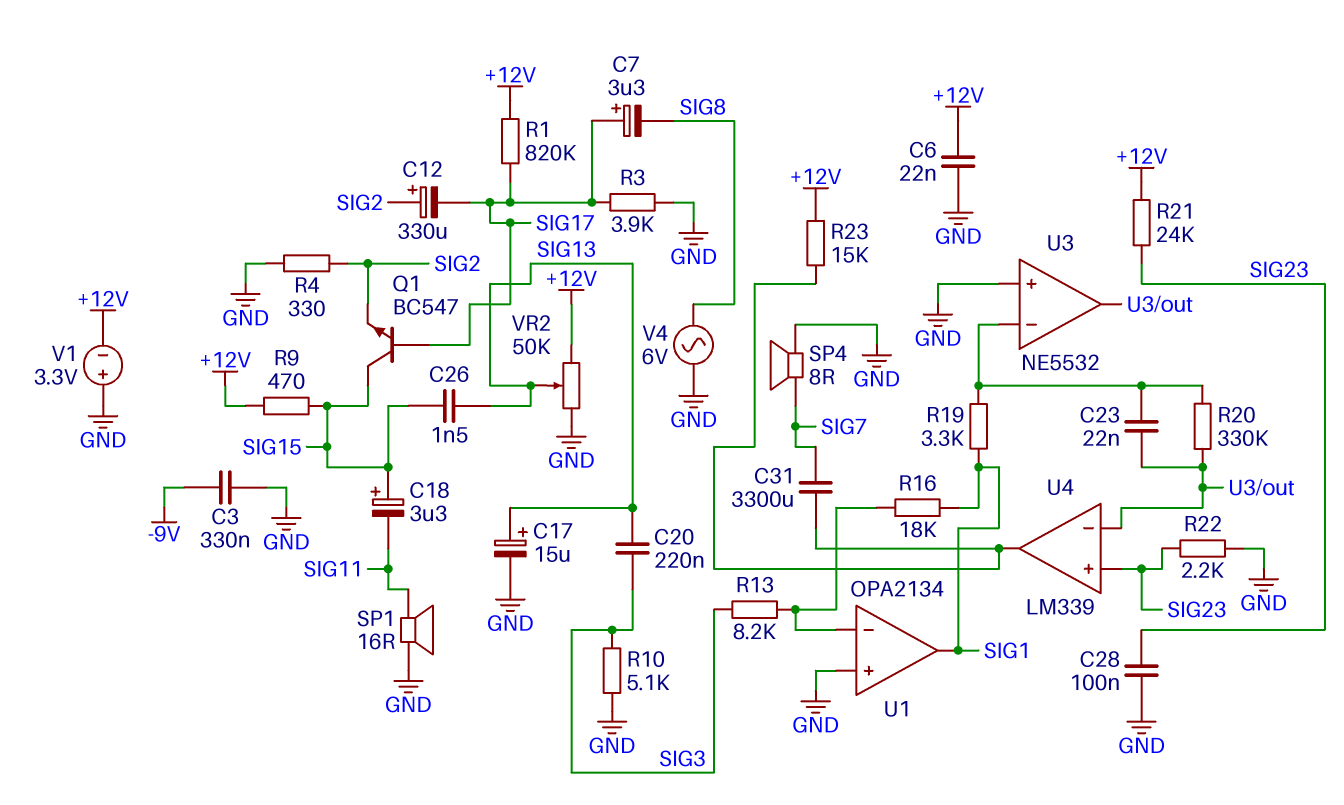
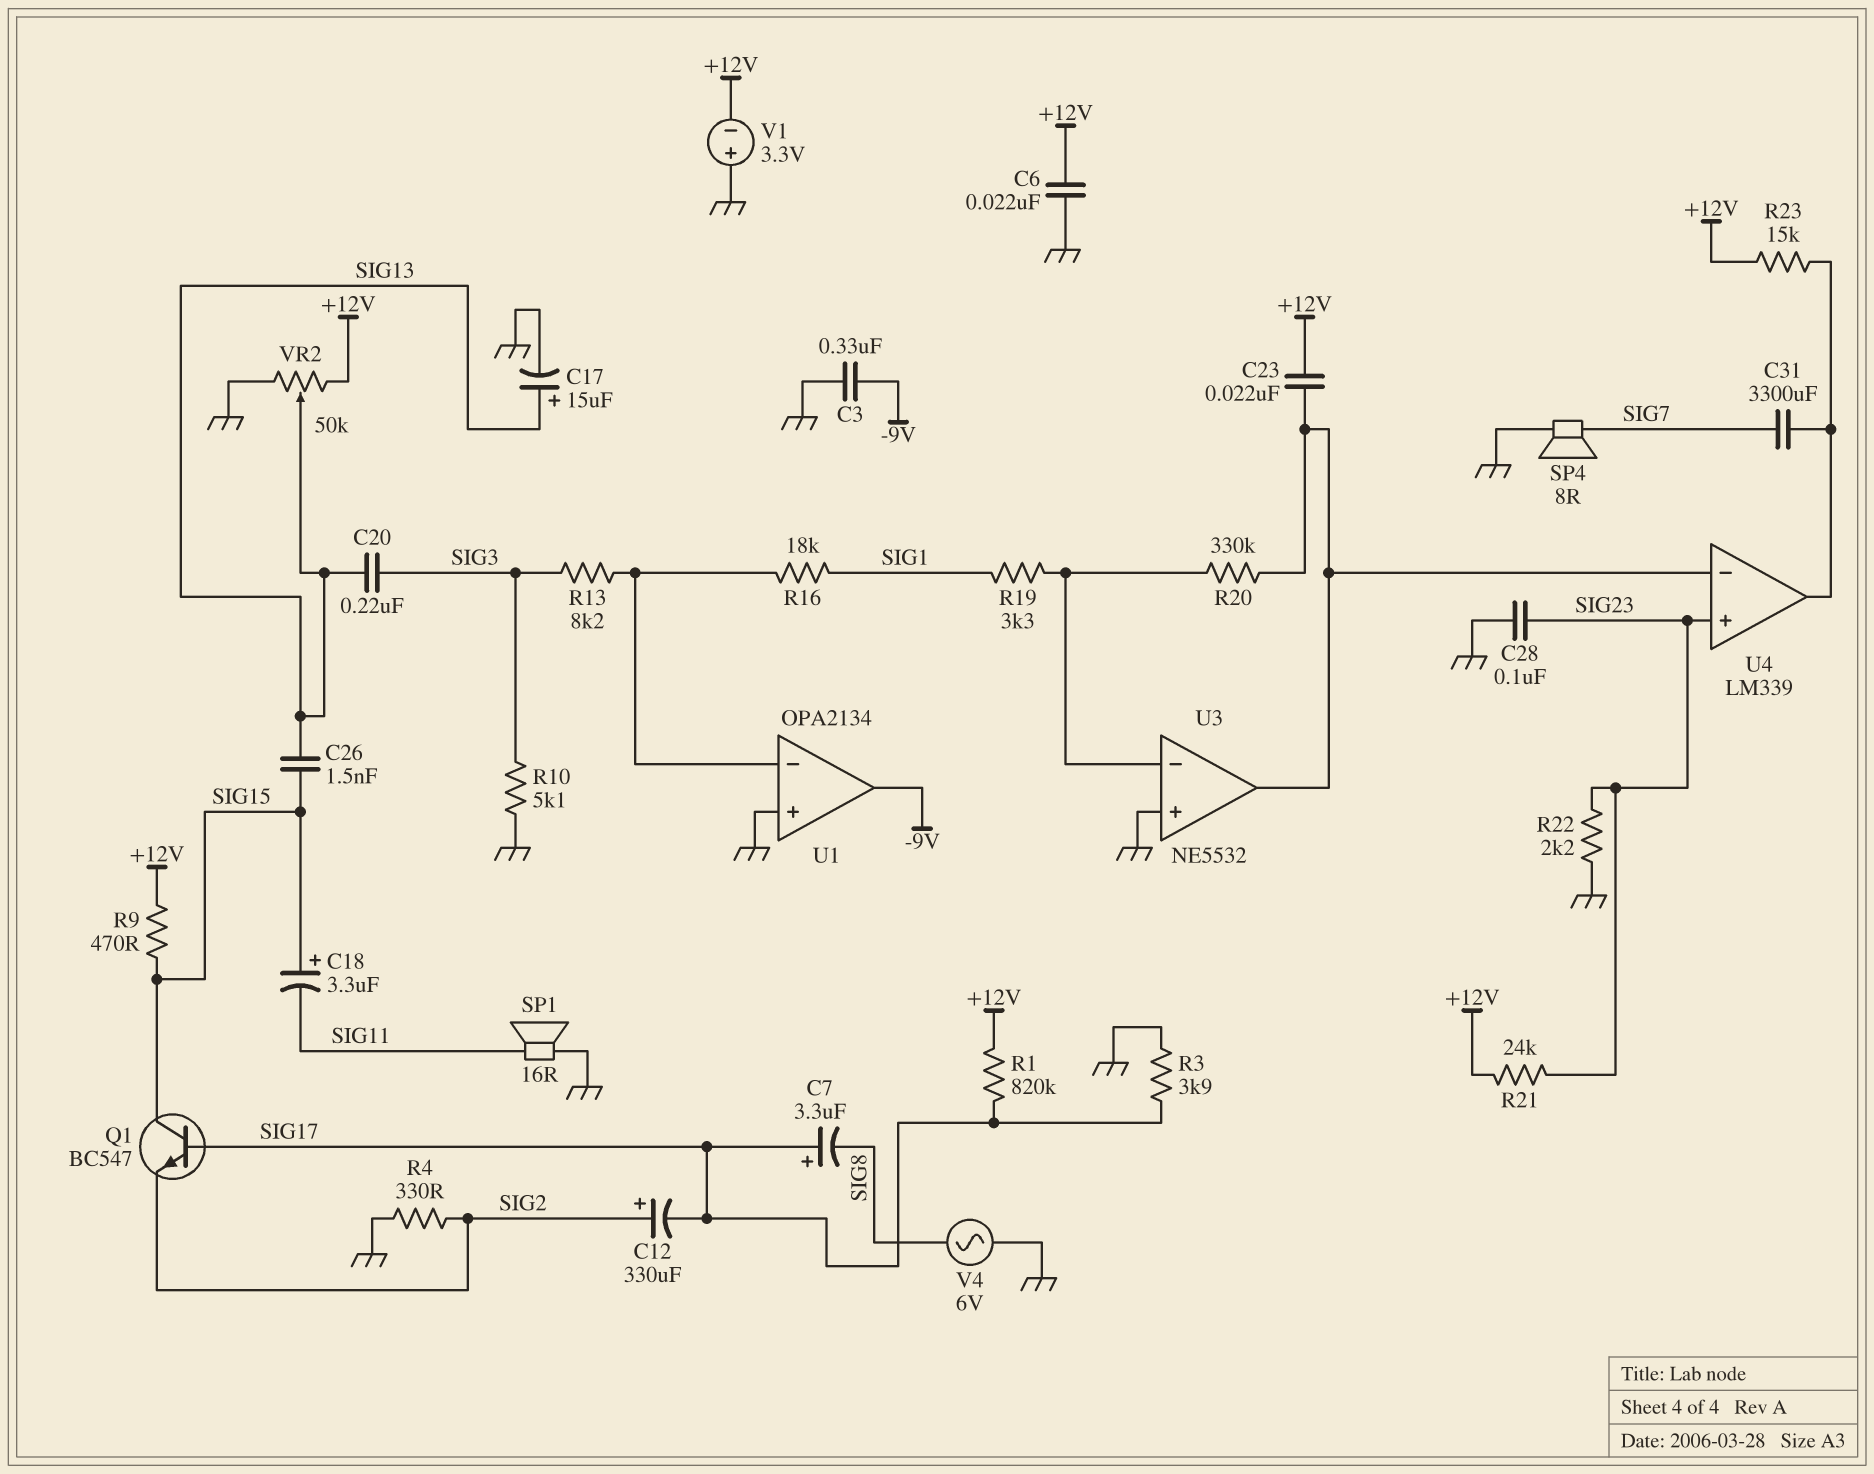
C23: 22nF (U3/in-, U3/out) -> 22nF (+12V, U3/out)
U1 pin out: SIG1 -> -9V

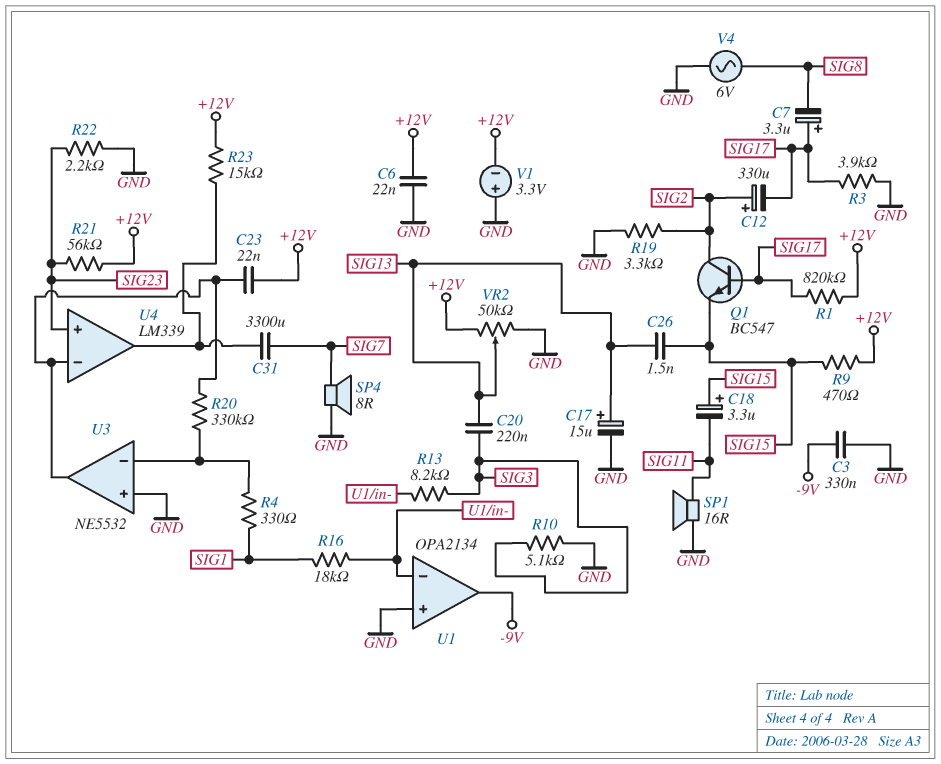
C28: 100nF (GND, SIG23) -> none
Q1: NPN BC547 (B SIG17, C SIG15, E SIG2) -> NPN BC547 (B SIG17, C SIG2, E SIG15)
R4: 330 (GND, SIG2) -> 330 (SIG1, U3/in-)
R19: 3.3k (SIG1, U3/in-) -> 3.3k (GND, SIG2)
R21: 24k (+12V, SIG23) -> 56k (+12V, SIG23)

